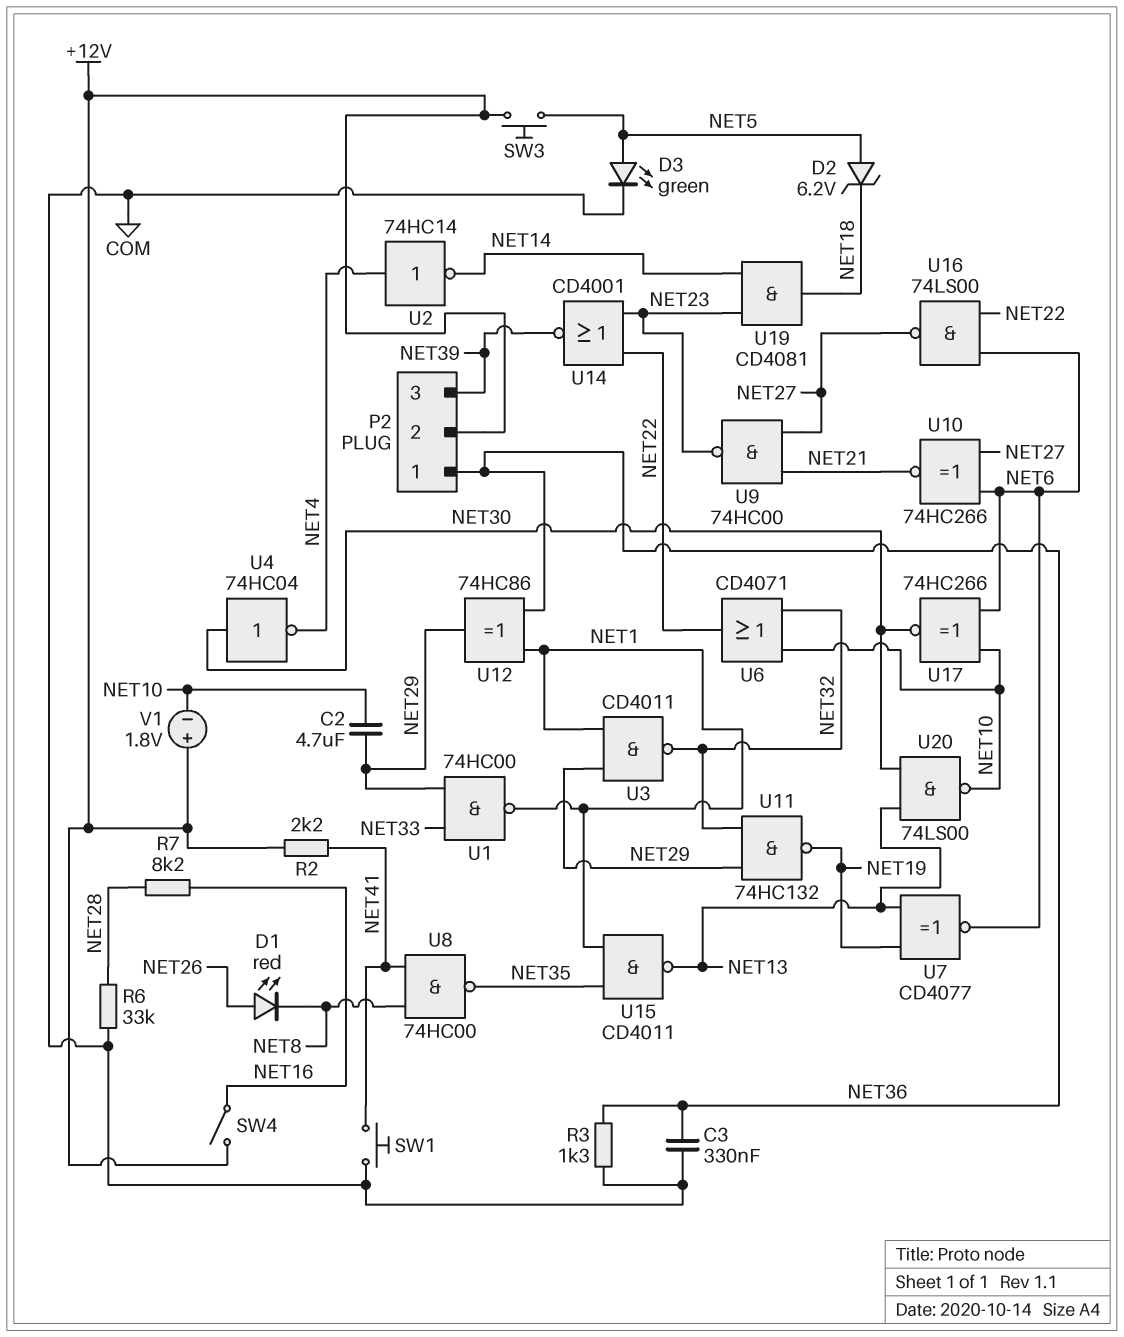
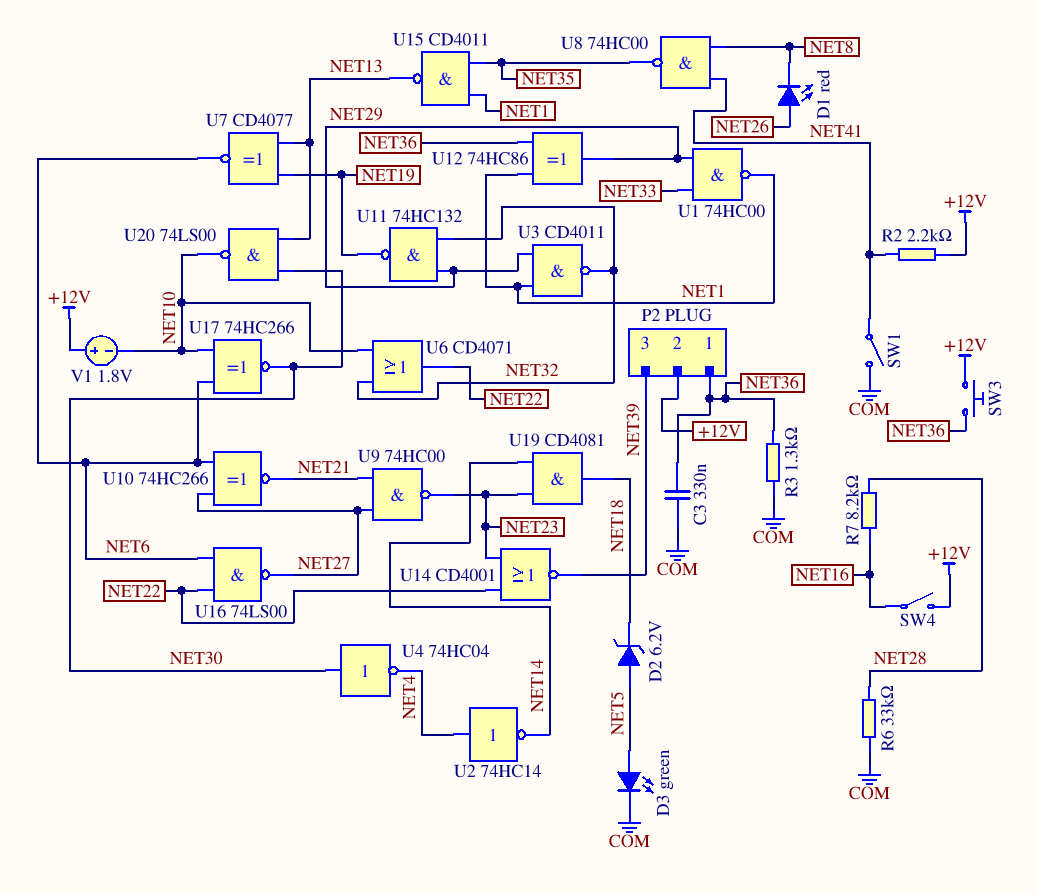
C2: 4.7uF (NET10, NET29) -> none
SW1: button (COM, NET41) -> switch (COM, NET41)
SW3: button (+12V, NET5) -> button (+12V, NET36)

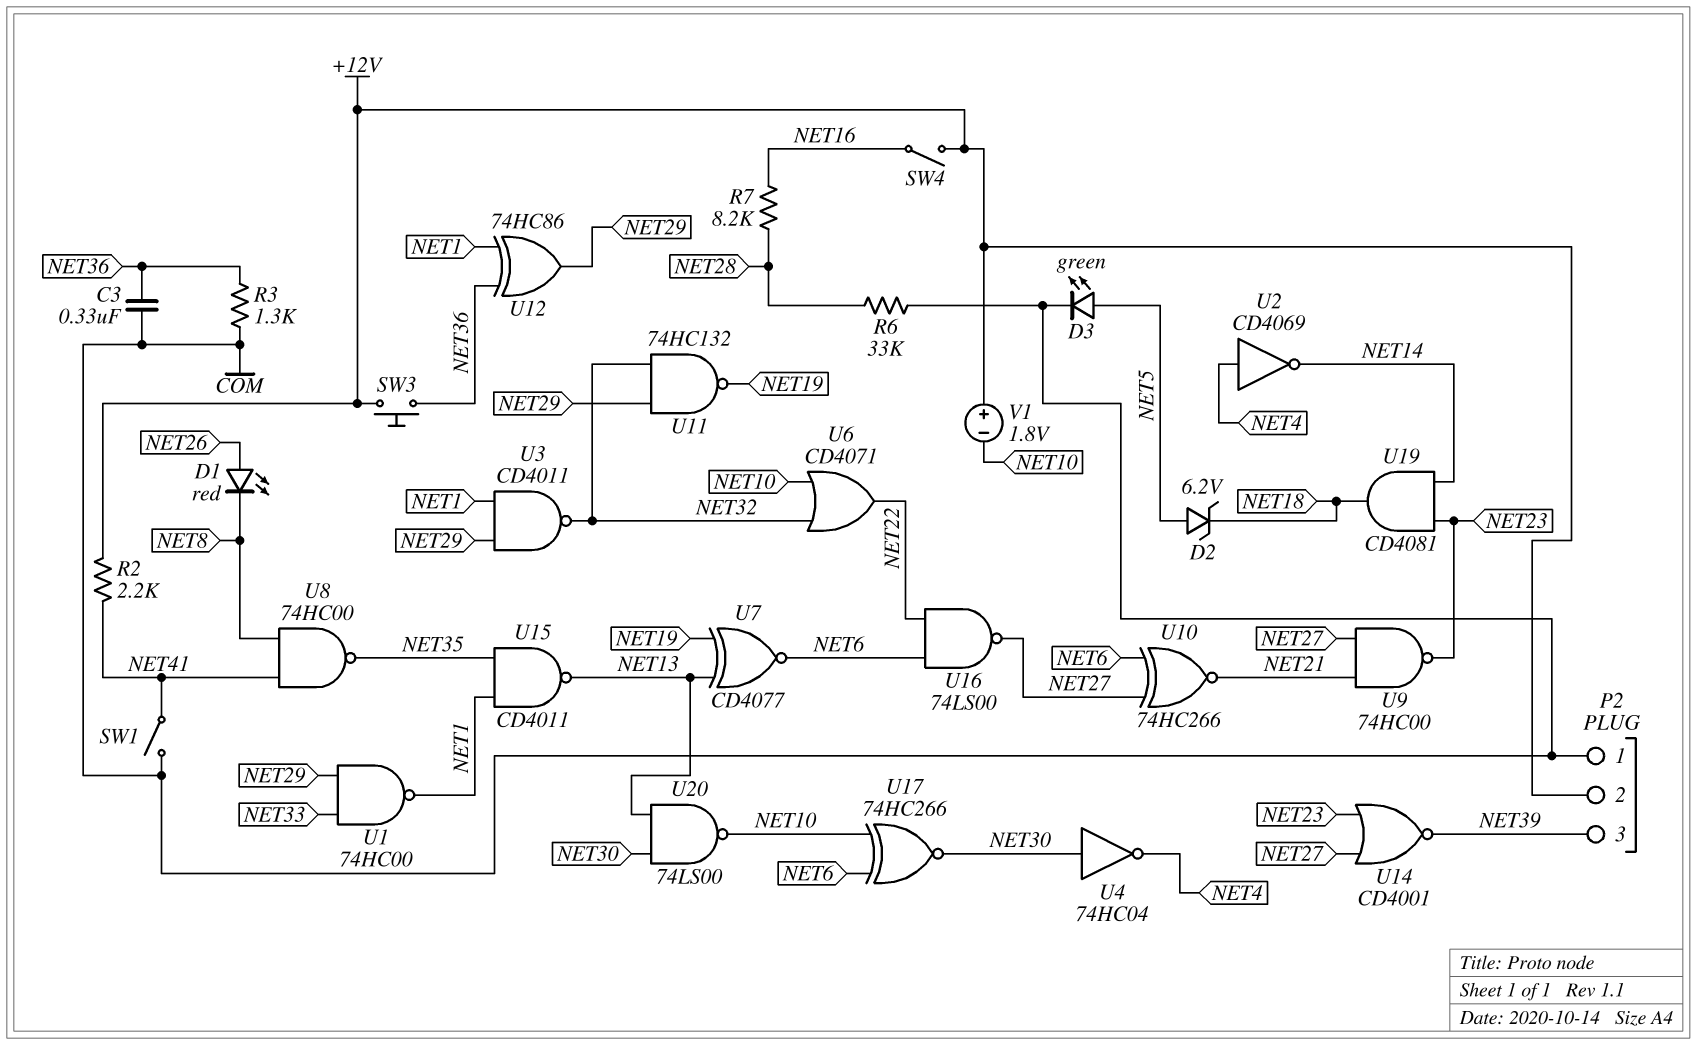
P2 pin 1: NET36 -> COM
U2: NOT 74HC14 (in NET4, out NET14) -> NOT CD4069 (in NET4, out NET14)
U14: NOR CD4001 (in NET22, in NET23, out NET39) -> NOR CD4001 (in NET23, in NET27, out NET39)

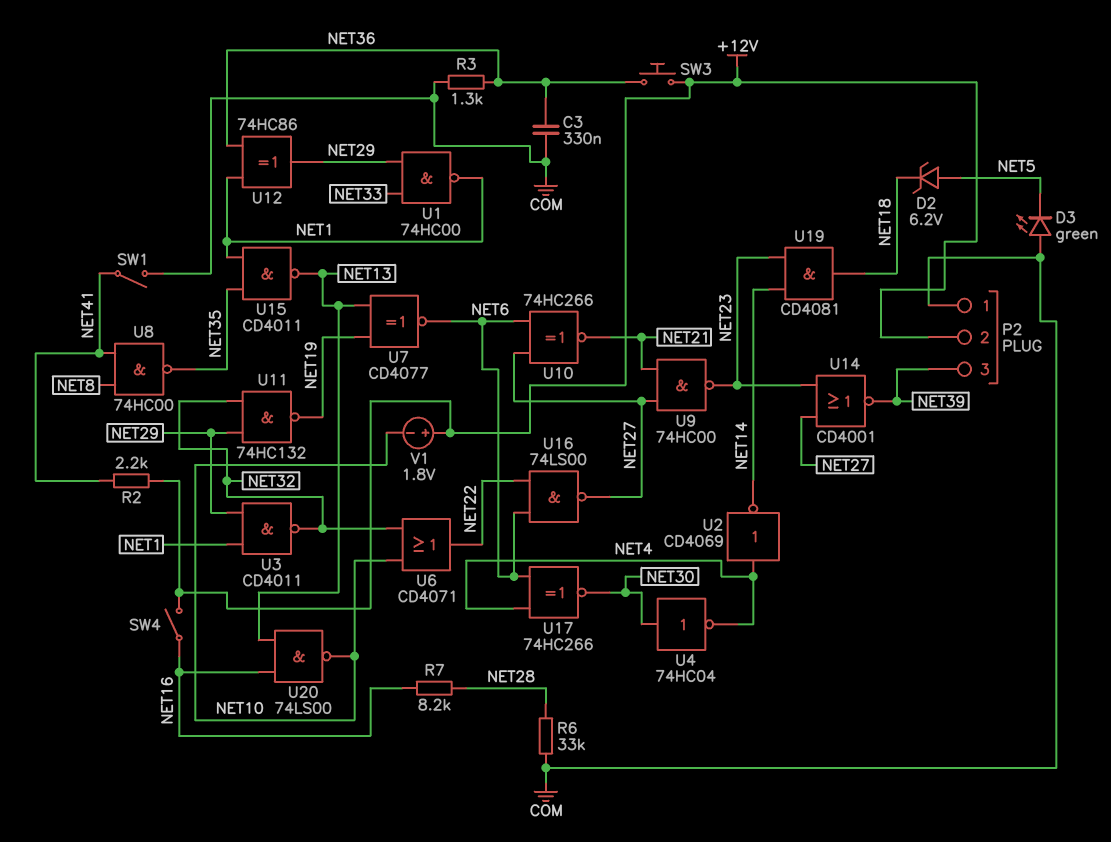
D1: LED red (A NET26, K NET8) -> none
D3: LED green (A NET5, K COM) -> LED green (A COM, K NET5)
U17: XNOR 74HC266 (in NET6, in NET10, out NET30) -> XNOR 74HC266 (in NET4, in NET6, out NET30)
U20: NAND 74LS00 (in NET13, in NET30, out NET10) -> NAND 74LS00 (in NET13, in NET16, out NET10)

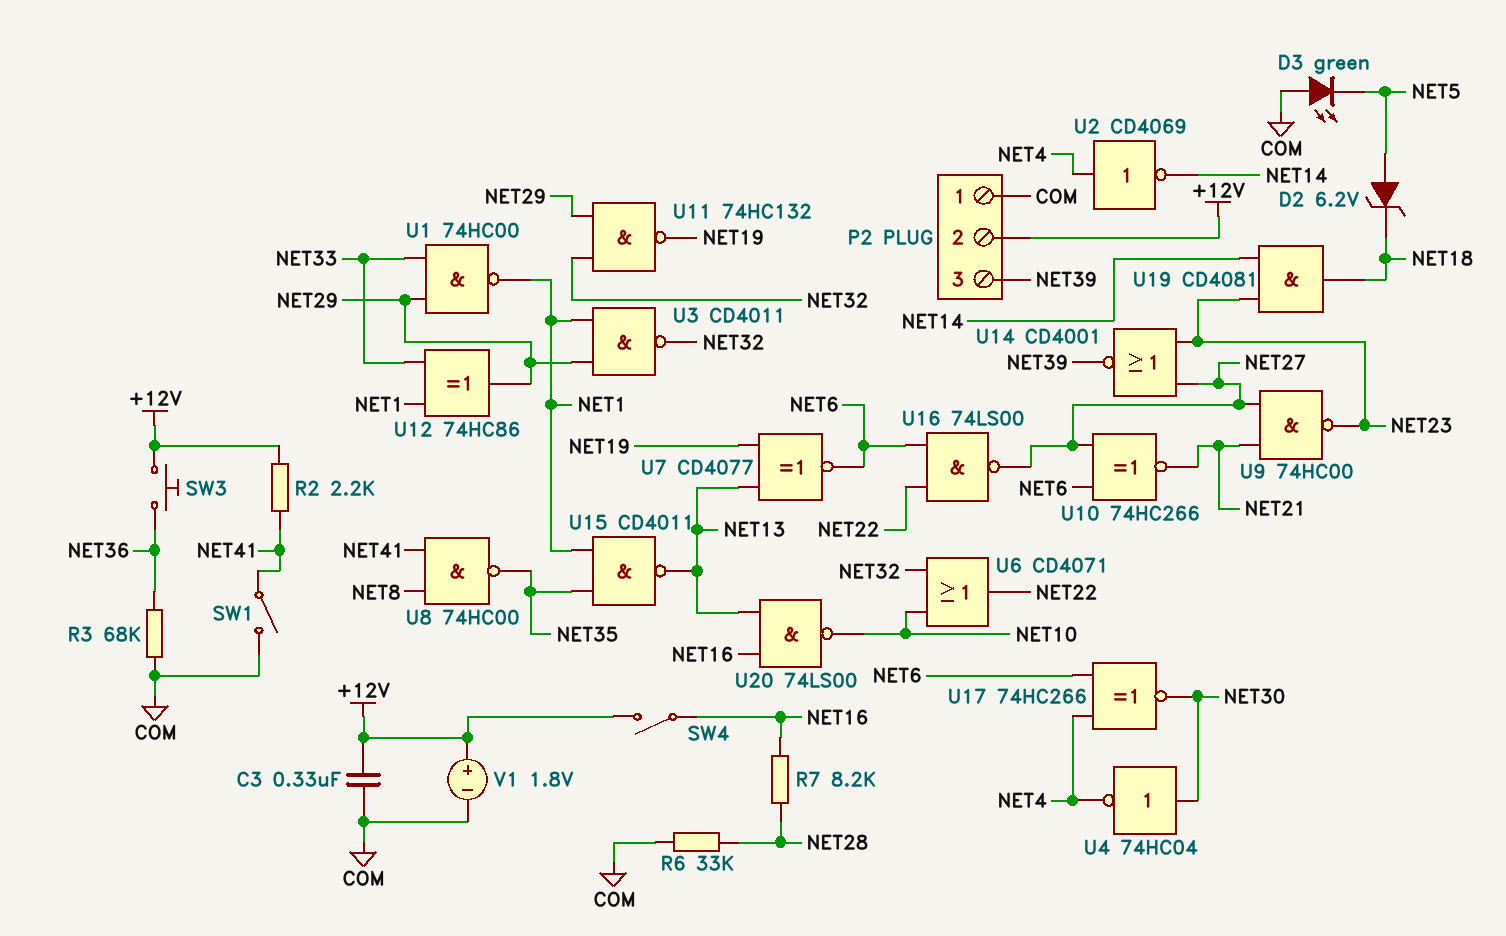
C3: 330nF (COM, NET36) -> 330nF (+12V, COM)
R3: 1.3k (COM, NET36) -> 68k (COM, NET36)
U12: XOR 74HC86 (in NET1, in NET36, out NET29) -> XOR 74HC86 (in NET1, in NET33, out NET29)
V1: 1.8V (plus +12V, minus NET10) -> 1.8V (plus +12V, minus COM)

